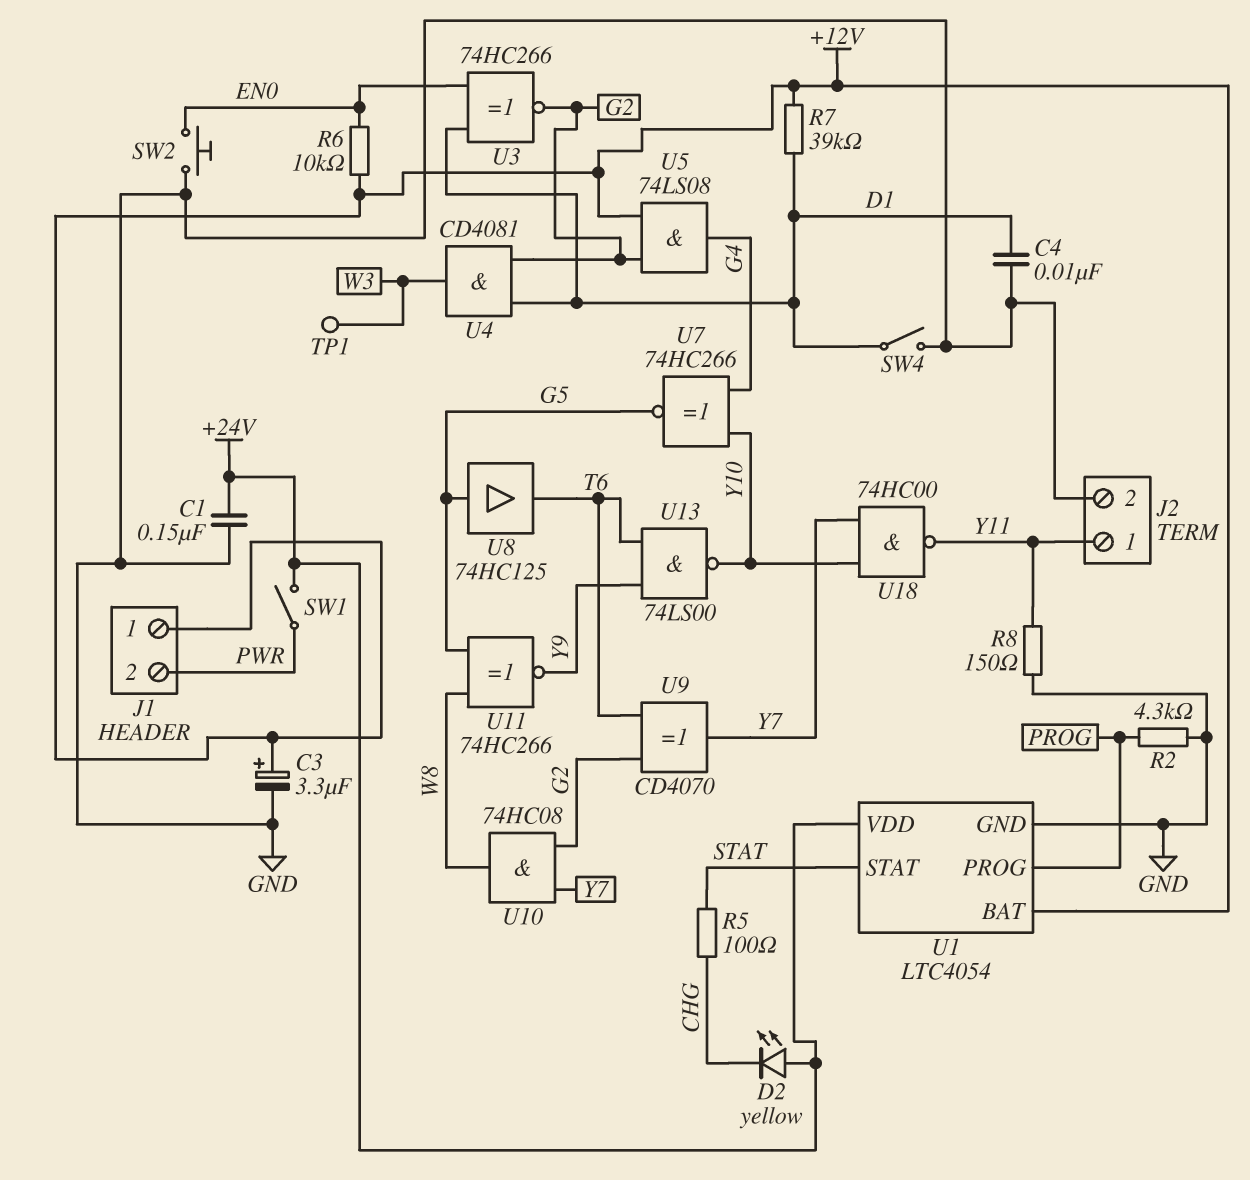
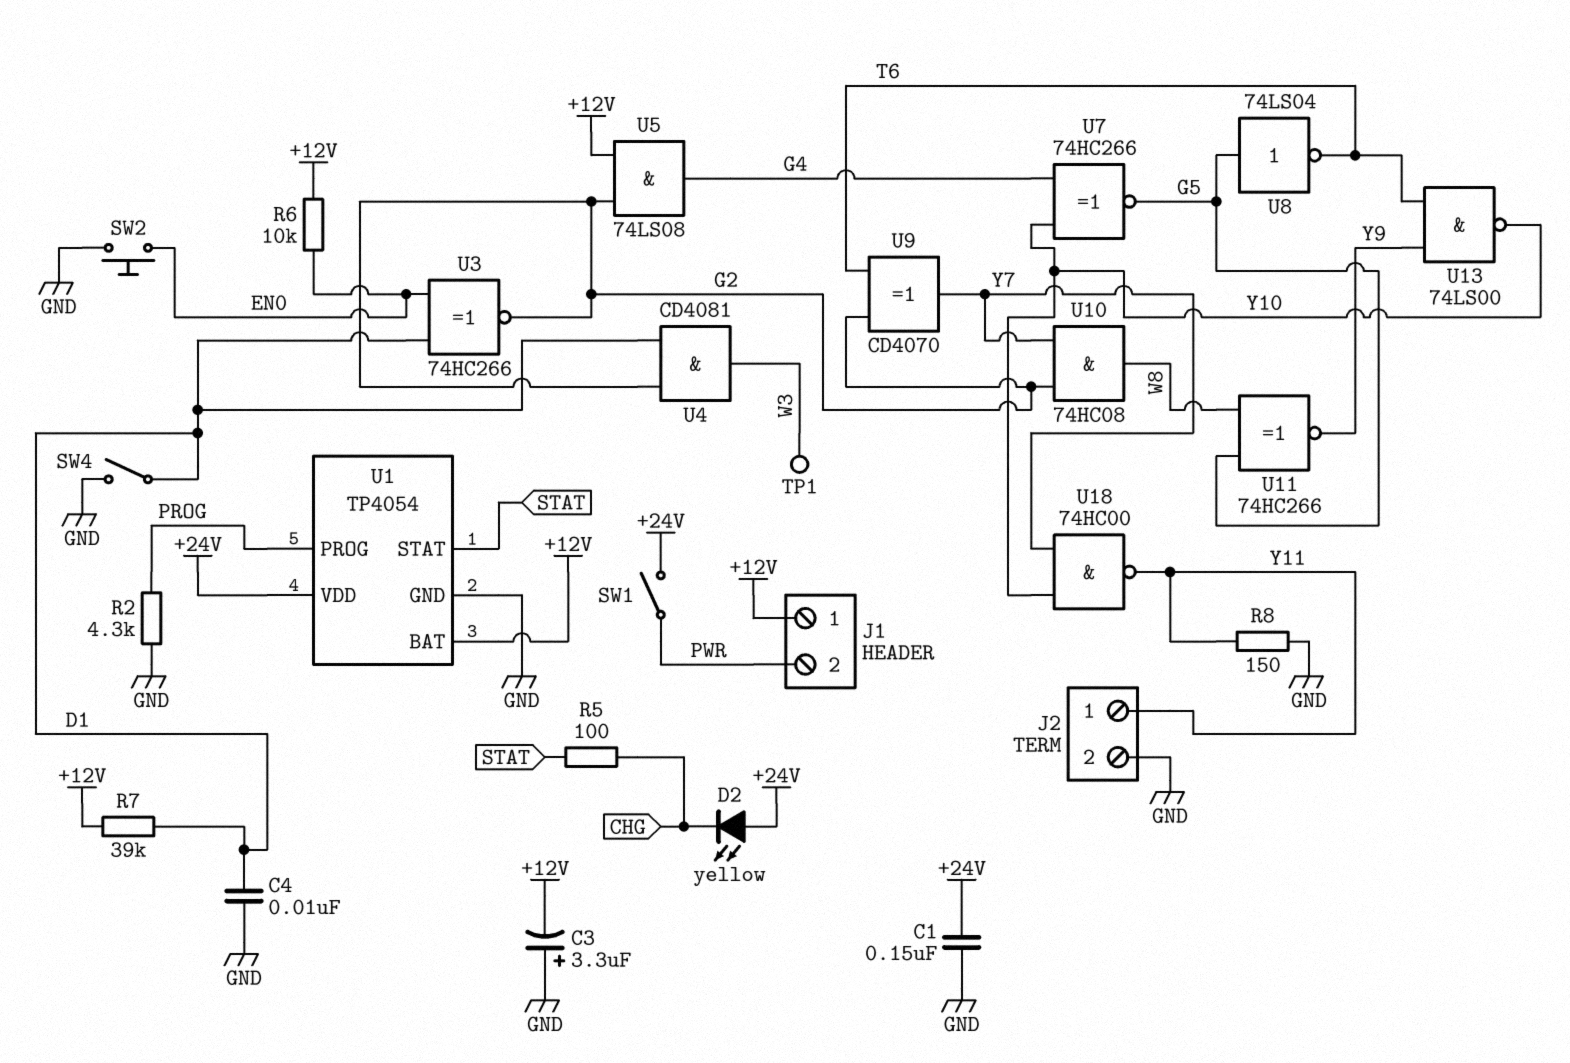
C3: 3.3uF (plus +12V, minus GND) -> 3.3uF (plus GND, minus +12V)
U1: LTC4054 -> TP4054
U8: buffer 74HC125 (in G5, out T6) -> NOT 74LS04 (in G5, out T6)

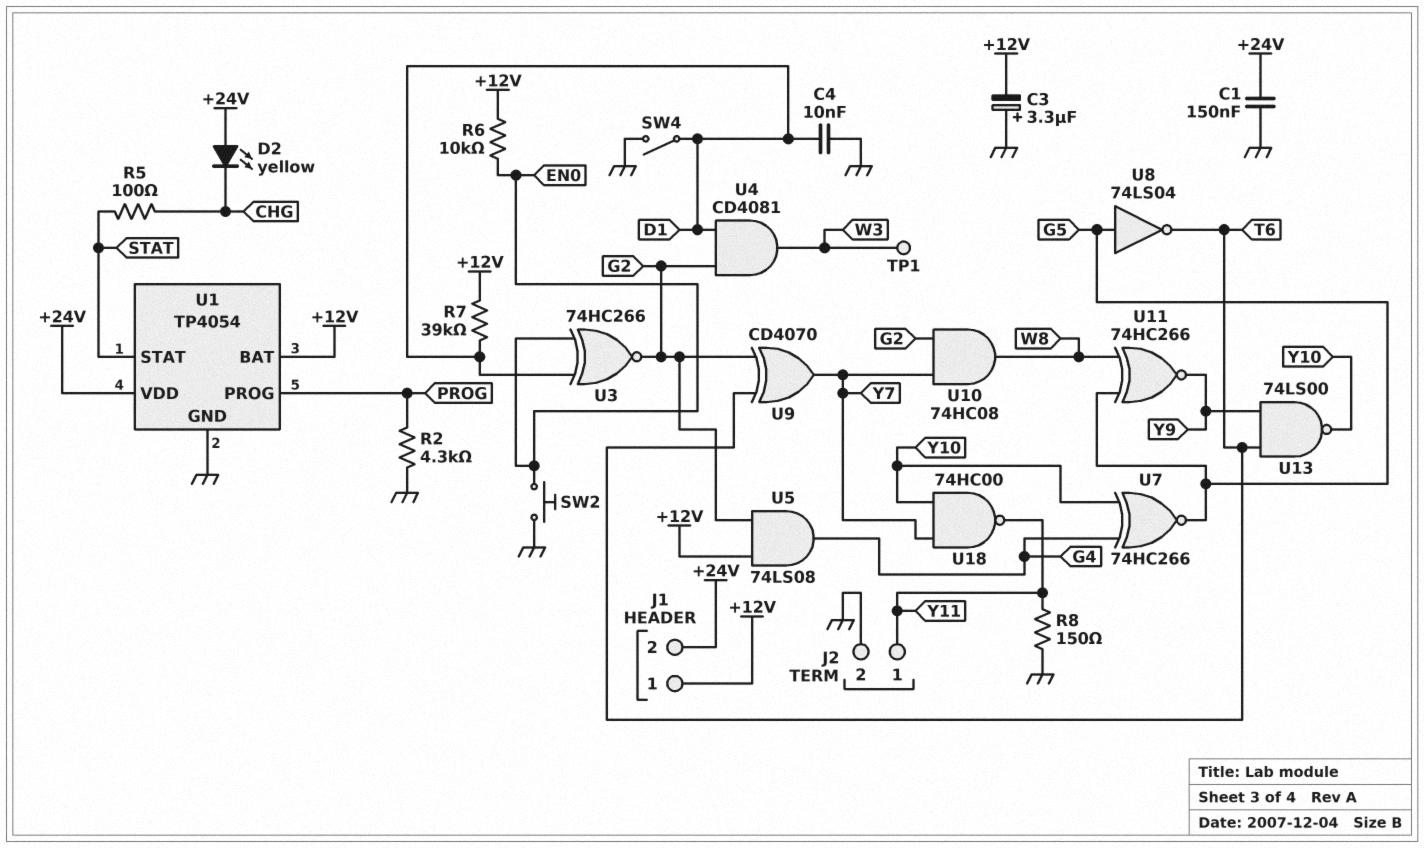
J1 pin 2: PWR -> +24V
SW1: switch (+24V, PWR) -> none

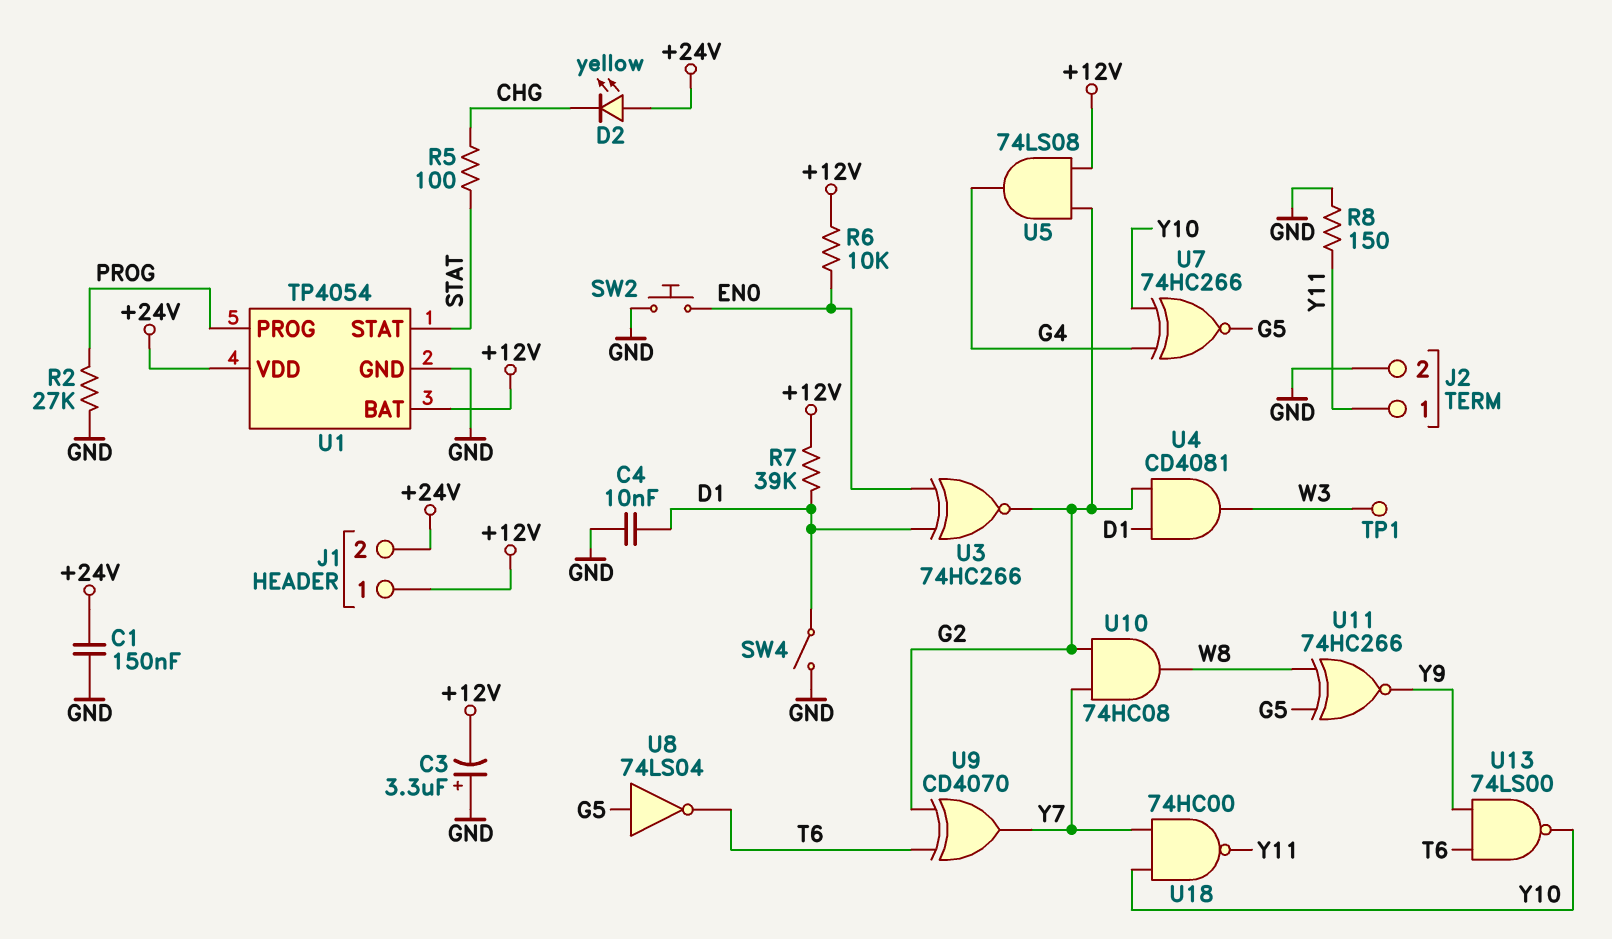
R2: 4.3k (GND, PROG) -> 27k (GND, PROG)

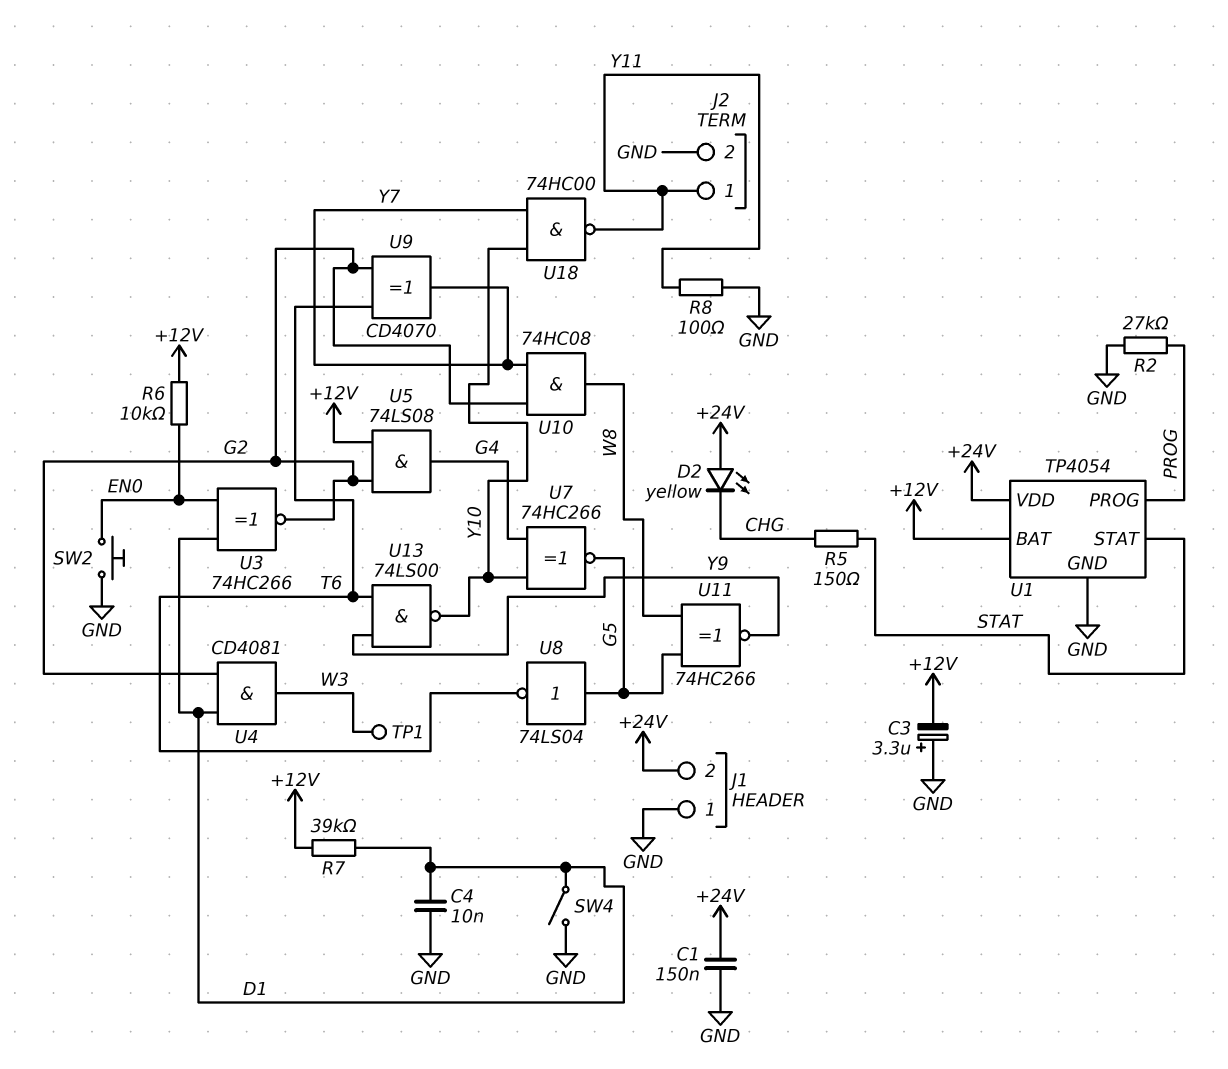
J1 pin 1: +12V -> GND
R5: 100 (CHG, STAT) -> 150 (CHG, STAT)
R8: 150 (GND, Y11) -> 100 (GND, Y11)

